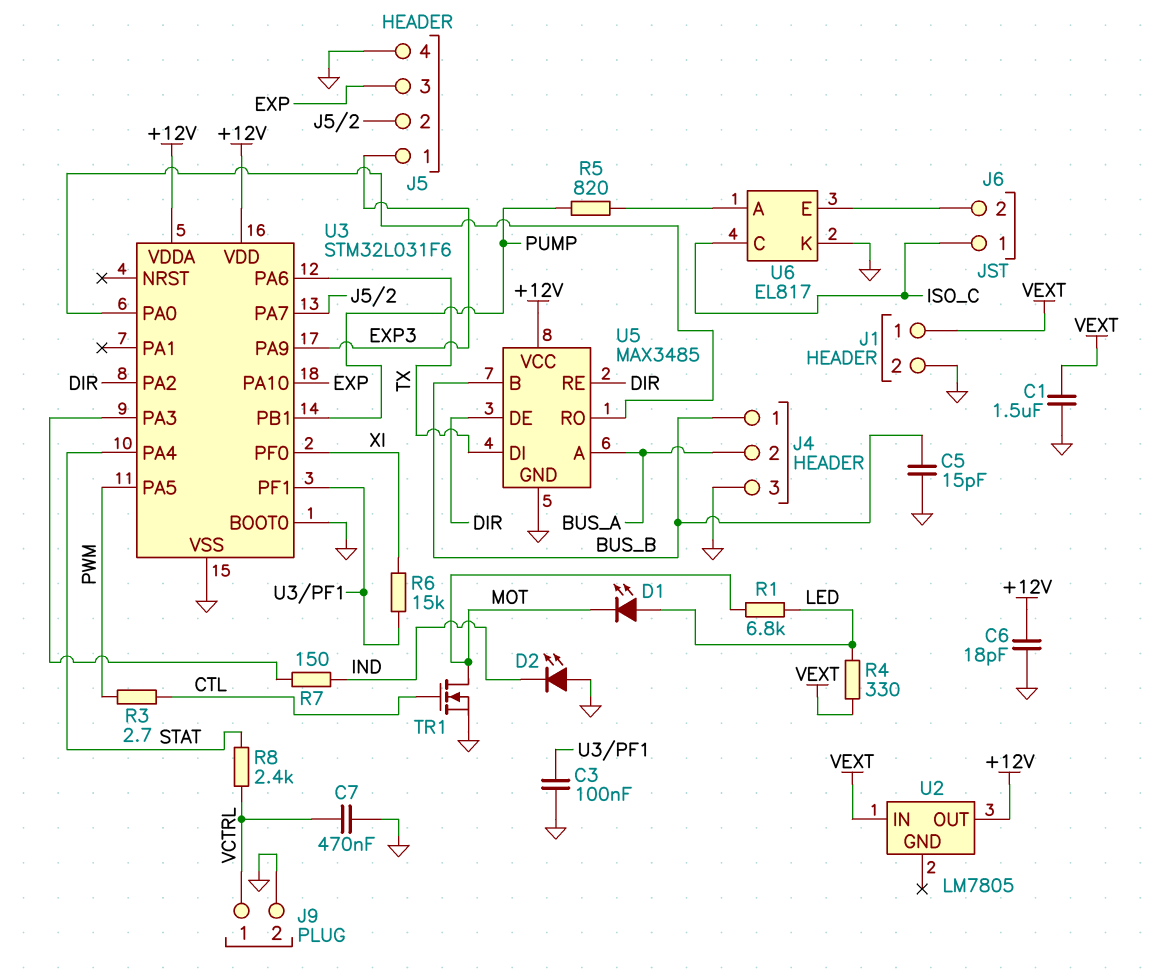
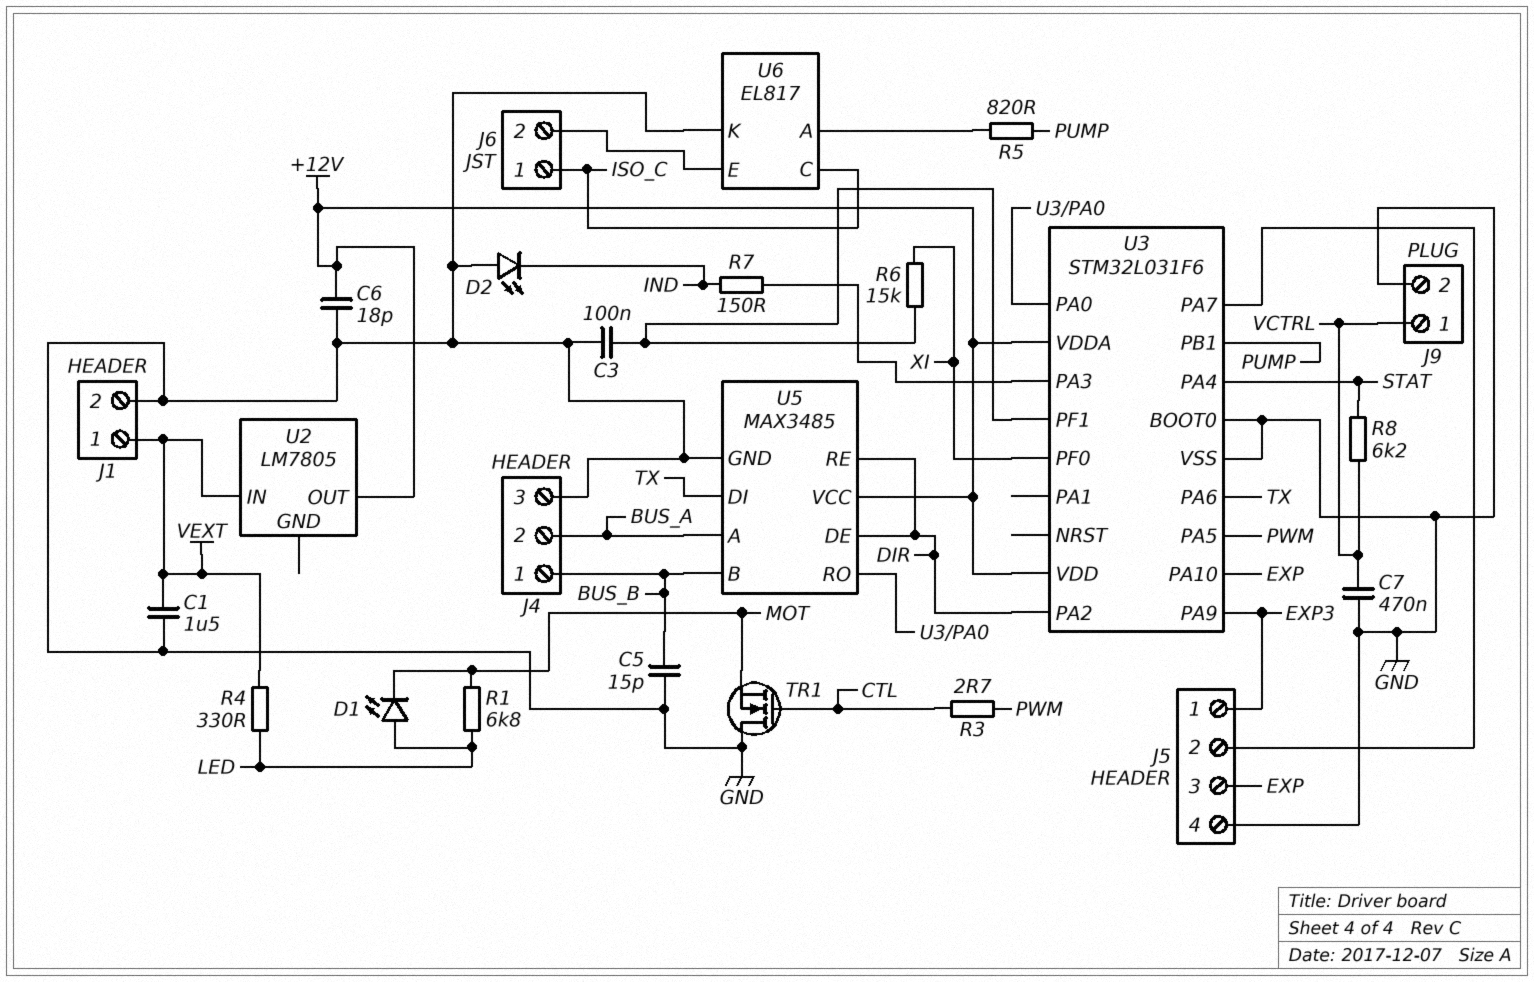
R8: 2.4k (STAT, VCTRL) -> 6.2k (STAT, VCTRL)
TR1: NMOS (G CTL, D MOT, S GND) -> NMOS (G CTL, D GND, S MOT)

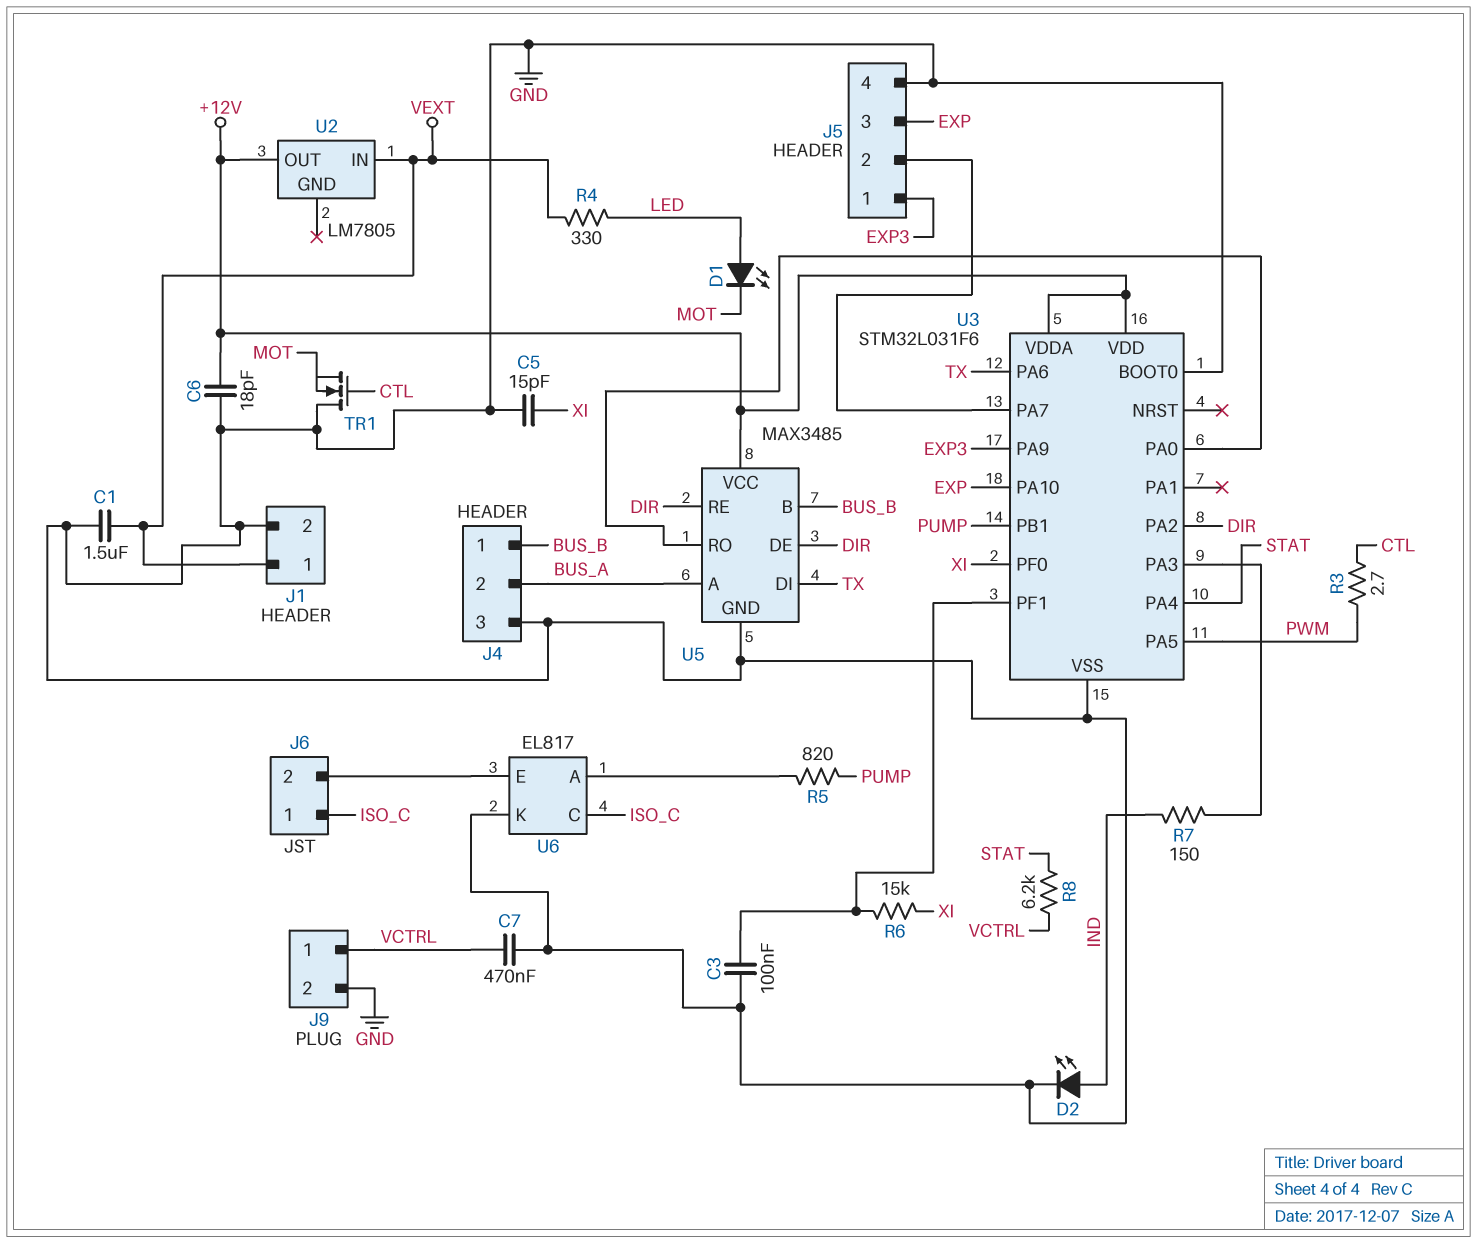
C5: 15pF (BUS_B, GND) -> 15pF (GND, XI)
D2: LED (A GND, K IND) -> LED (A IND, K GND)
R1: 6.8k (LED, MOT) -> none

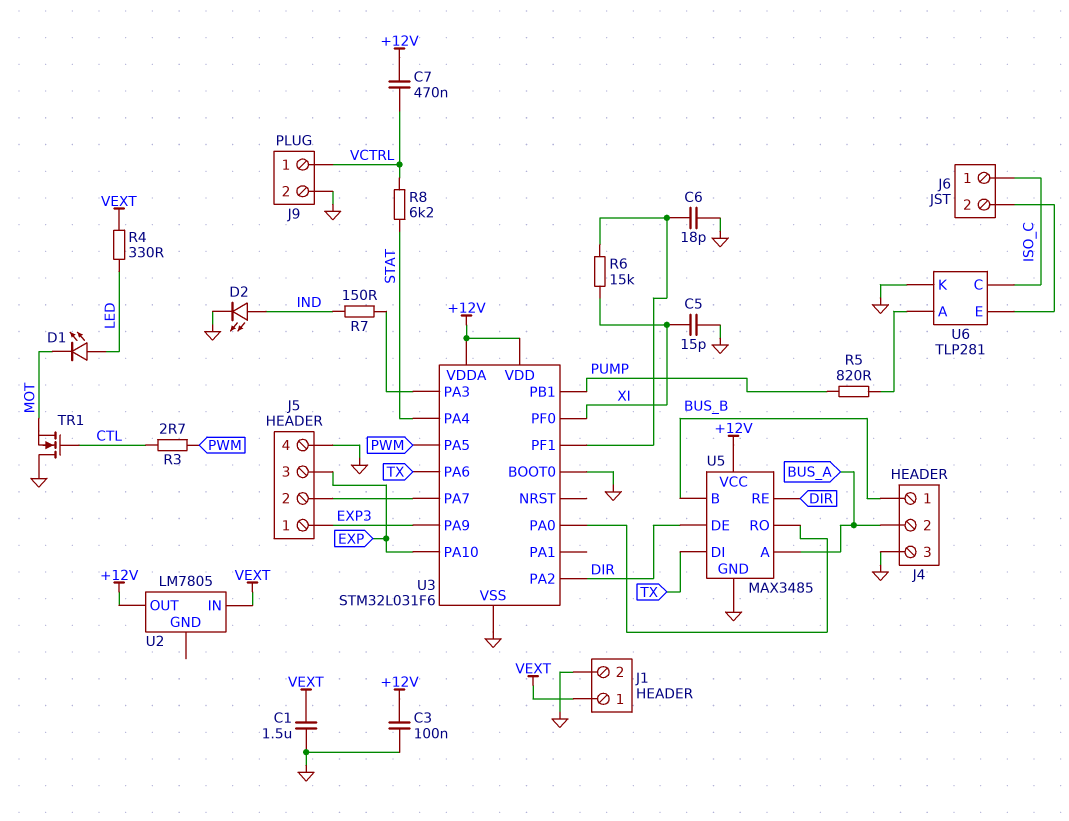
C3: 100nF (GND, U3/PF1) -> 100nF (+12V, GND)
C6: 18pF (+12V, GND) -> 18pF (GND, U3/PF1)
C7: 470nF (GND, VCTRL) -> 470nF (+12V, VCTRL)
U6: EL817 -> TLP281

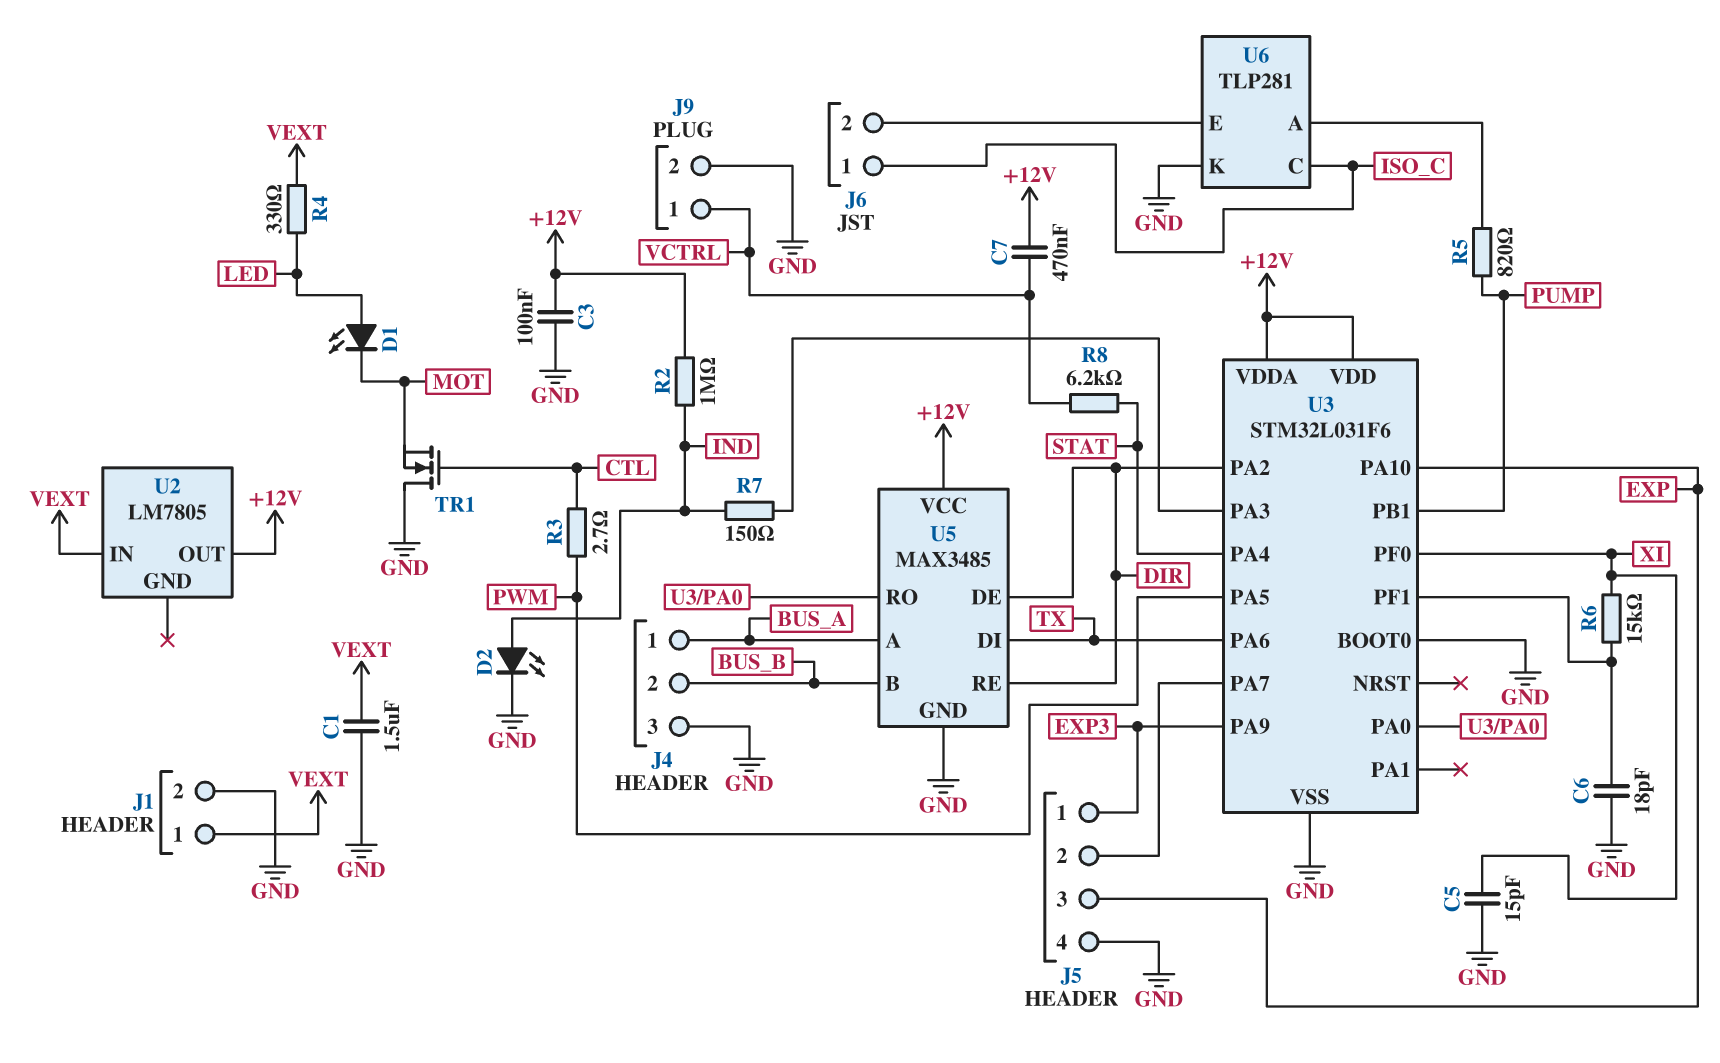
J4 pin 1: BUS_B -> BUS_A
J4 pin 2: BUS_A -> BUS_B
R2: none -> 1M (+12V, IND)

